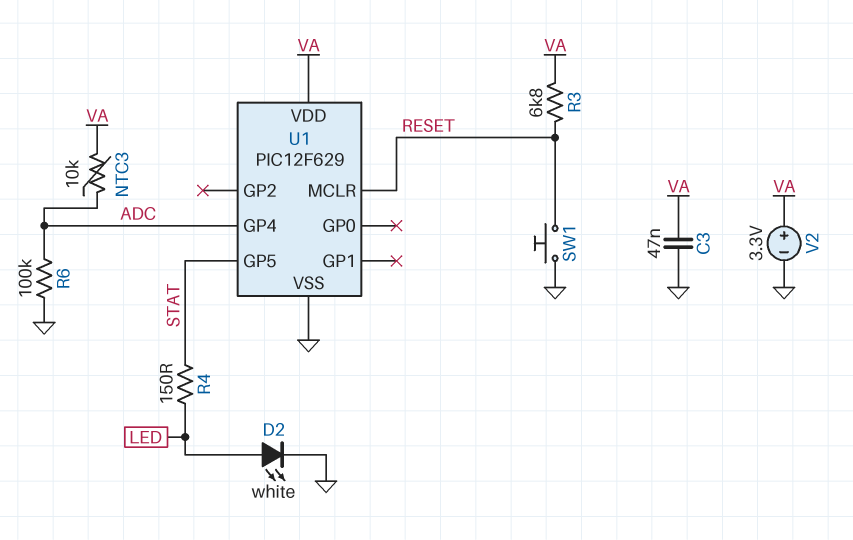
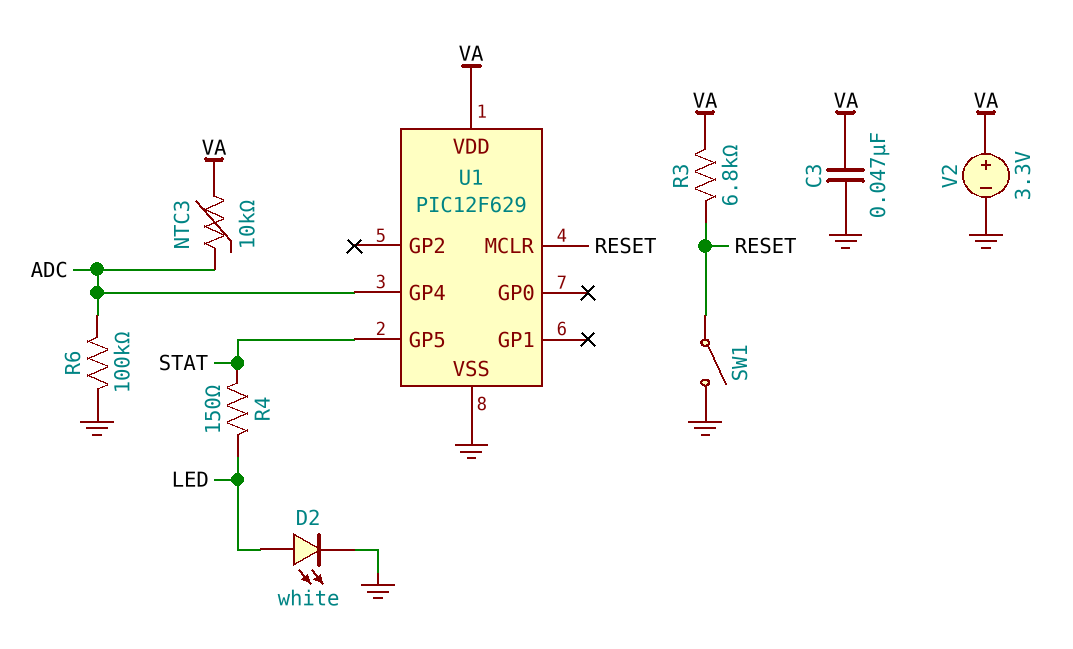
SW1: button (GND, RESET) -> switch (GND, RESET)

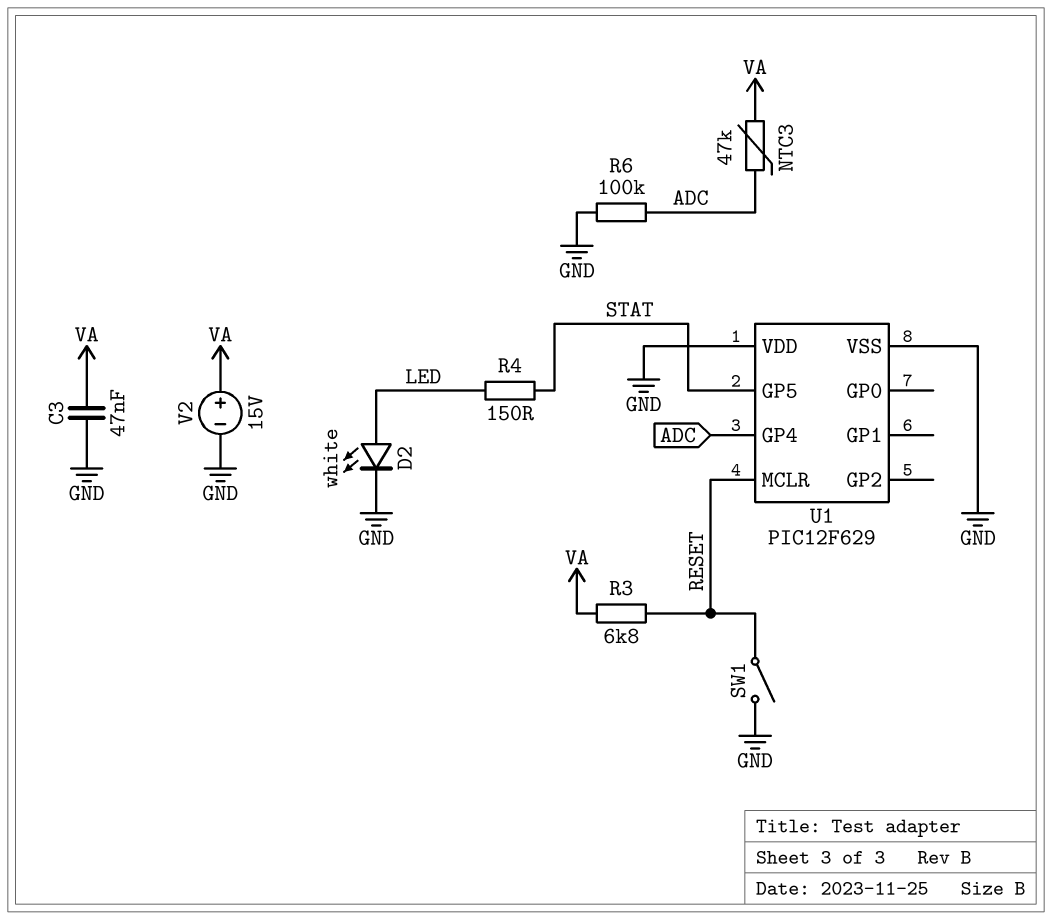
NTC3: 10k (ADC, VA) -> 47k (ADC, VA)
U1 pin VDD: VA -> GND
V2: 3.3V (plus VA, minus GND) -> 15V (plus VA, minus GND)

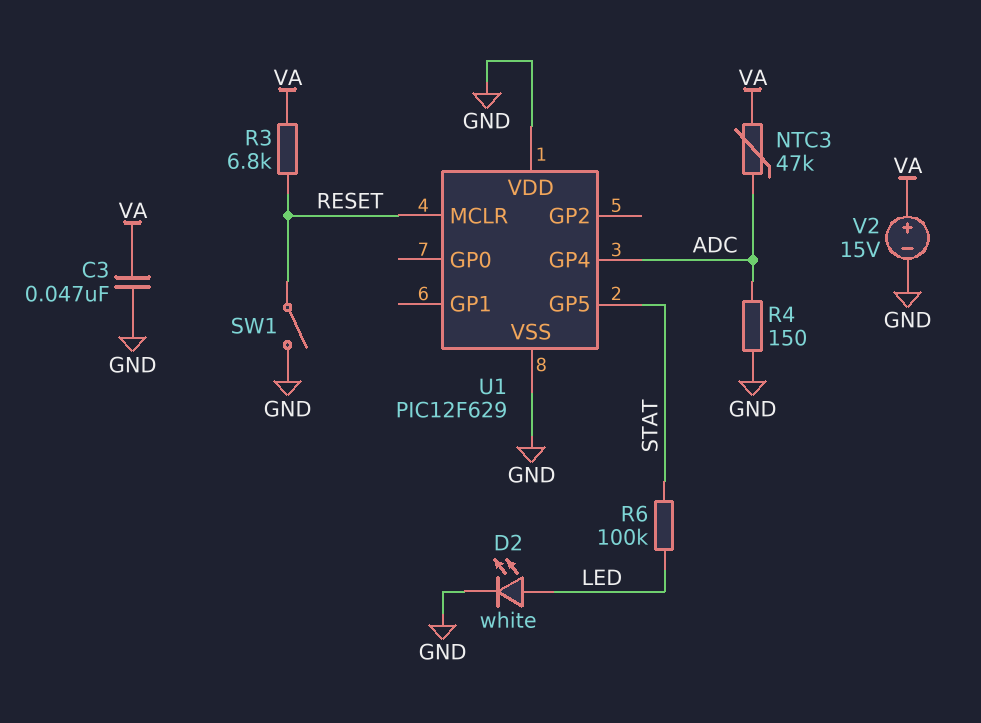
R4: 150 (LED, STAT) -> 150 (ADC, GND)
R6: 100k (ADC, GND) -> 100k (LED, STAT)

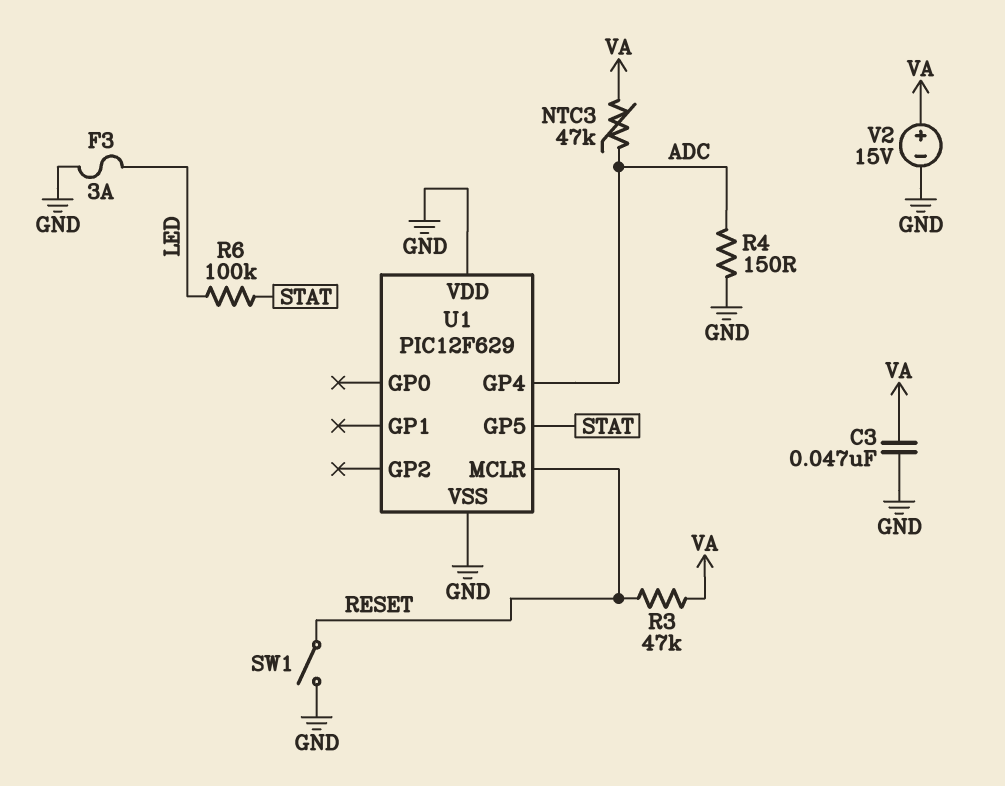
D2: LED white (A LED, K GND) -> none
F3: none -> 3A (GND, LED)
R3: 6.8k (RESET, VA) -> 47k (RESET, VA)

